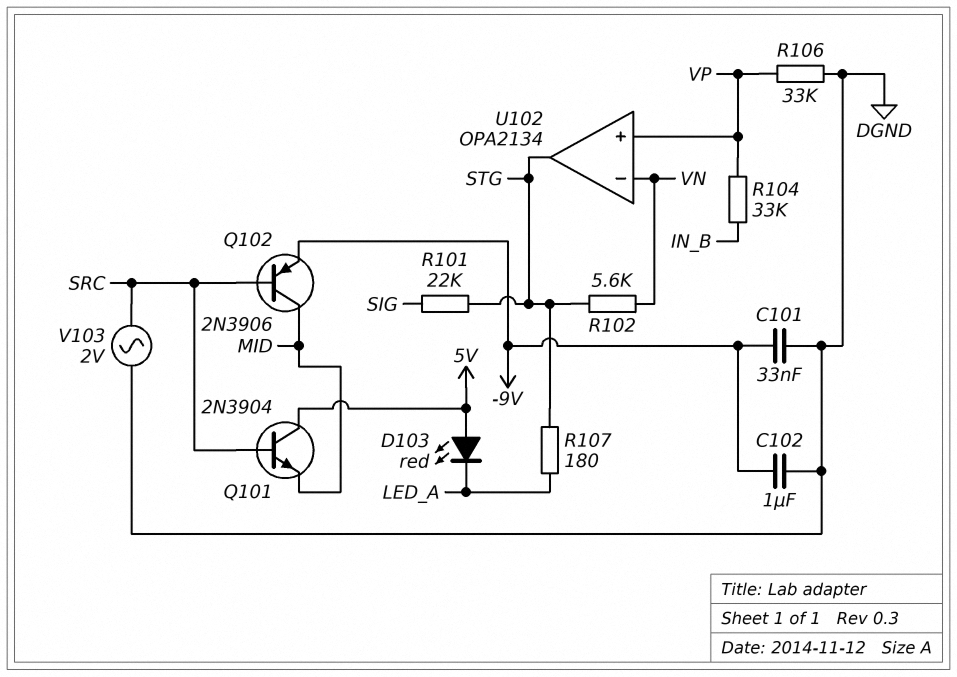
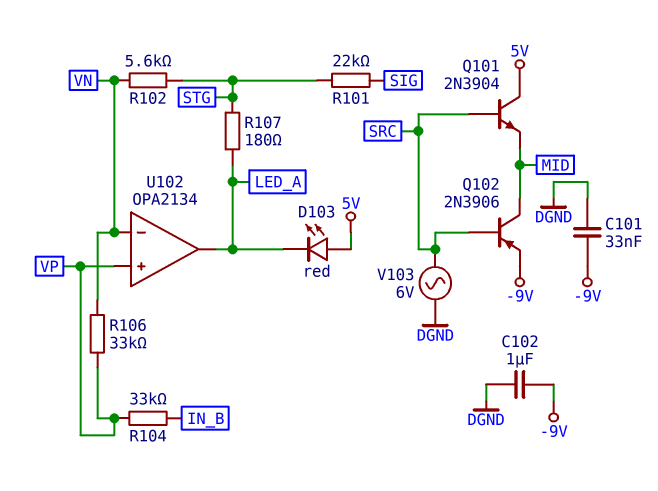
R106: 33k (DGND, VP) -> 33k (VN, VP)
U102 pin out: STG -> LED_A
V103: AC 2V (DGND, SRC) -> AC 6V (DGND, SRC)

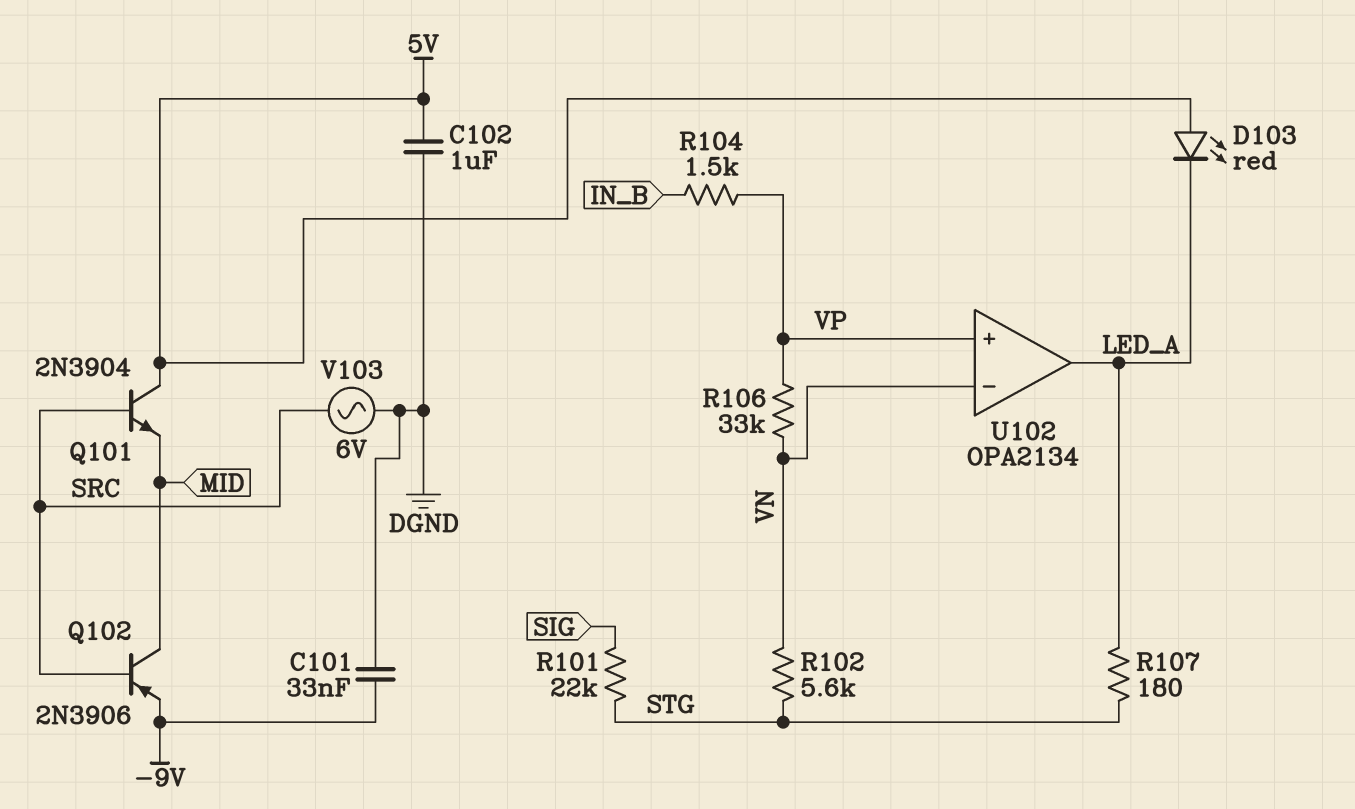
C102: 1uF (-9V, DGND) -> 1uF (5V, DGND)
R104: 33k (IN_B, VP) -> 1.5k (IN_B, VP)

